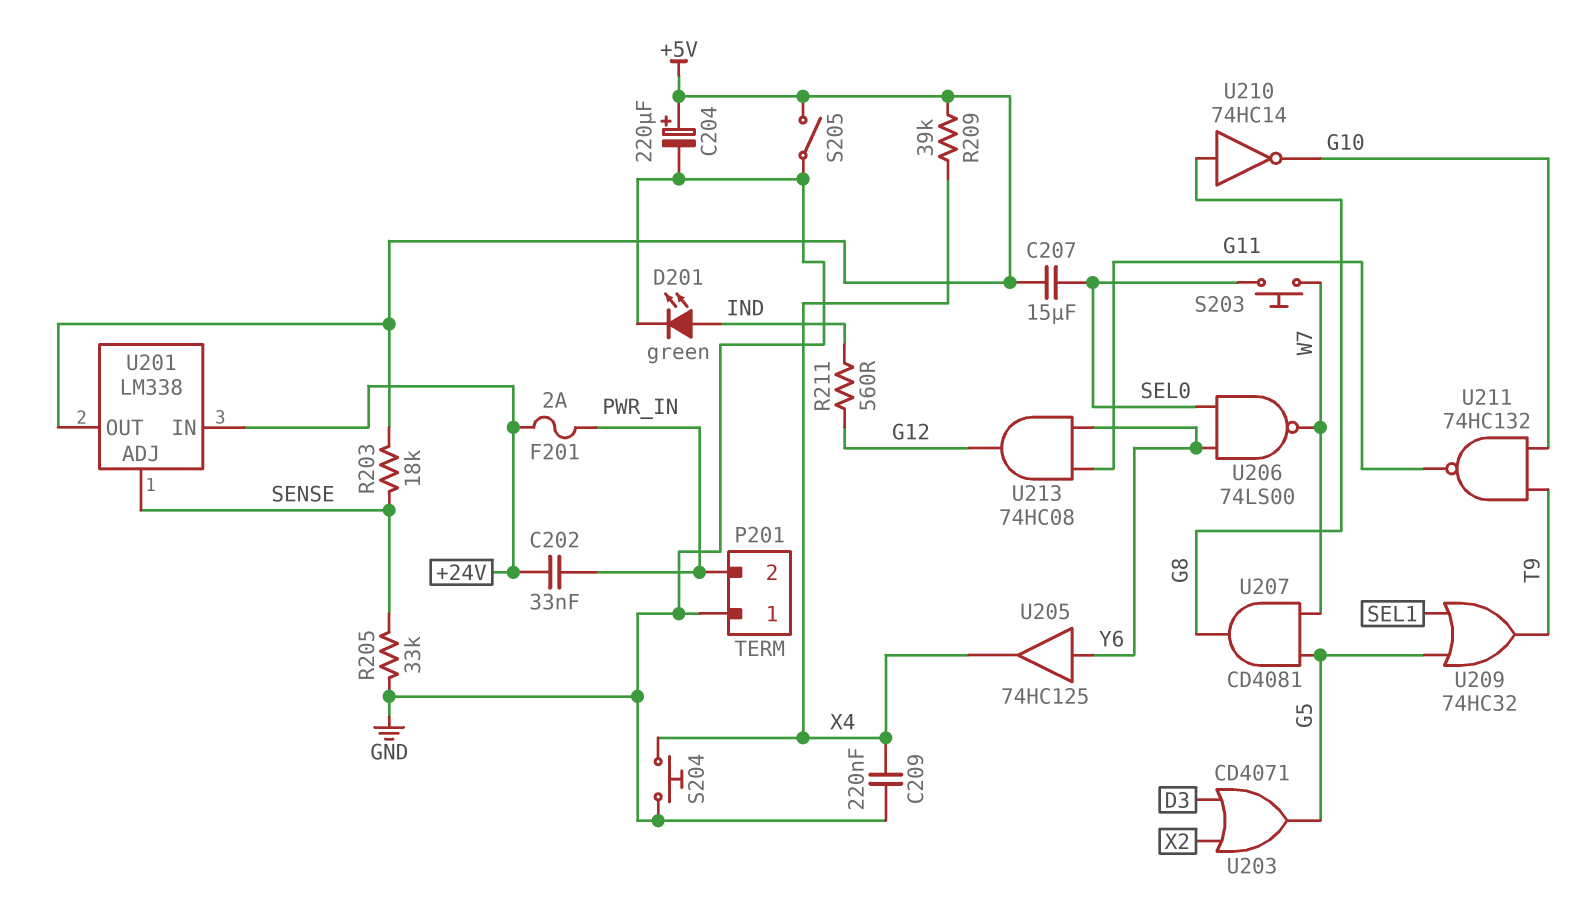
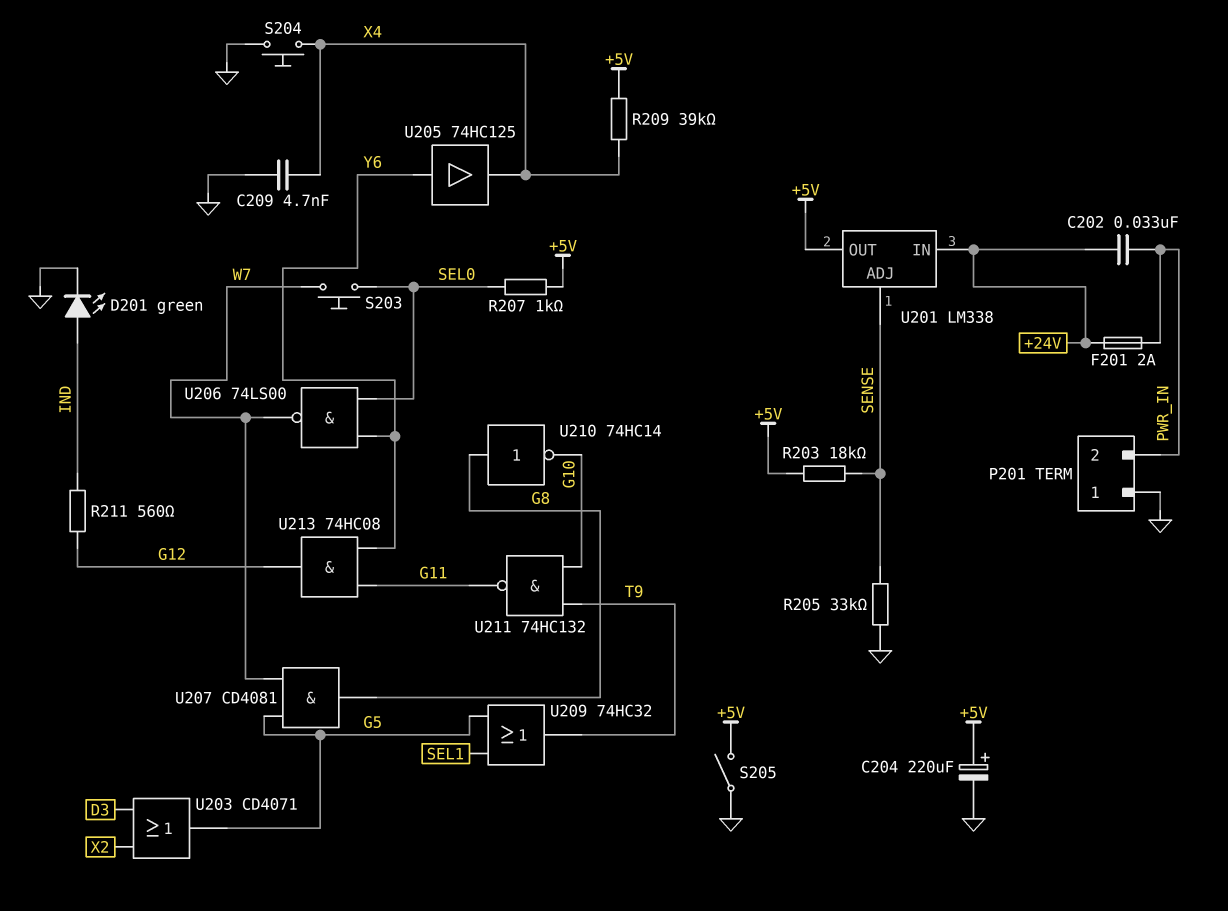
C207: 15uF (+5V, SEL0) -> none
C209: 220nF (GND, X4) -> 4.7nF (GND, X4)
R207: none -> 1k (+5V, SEL0)

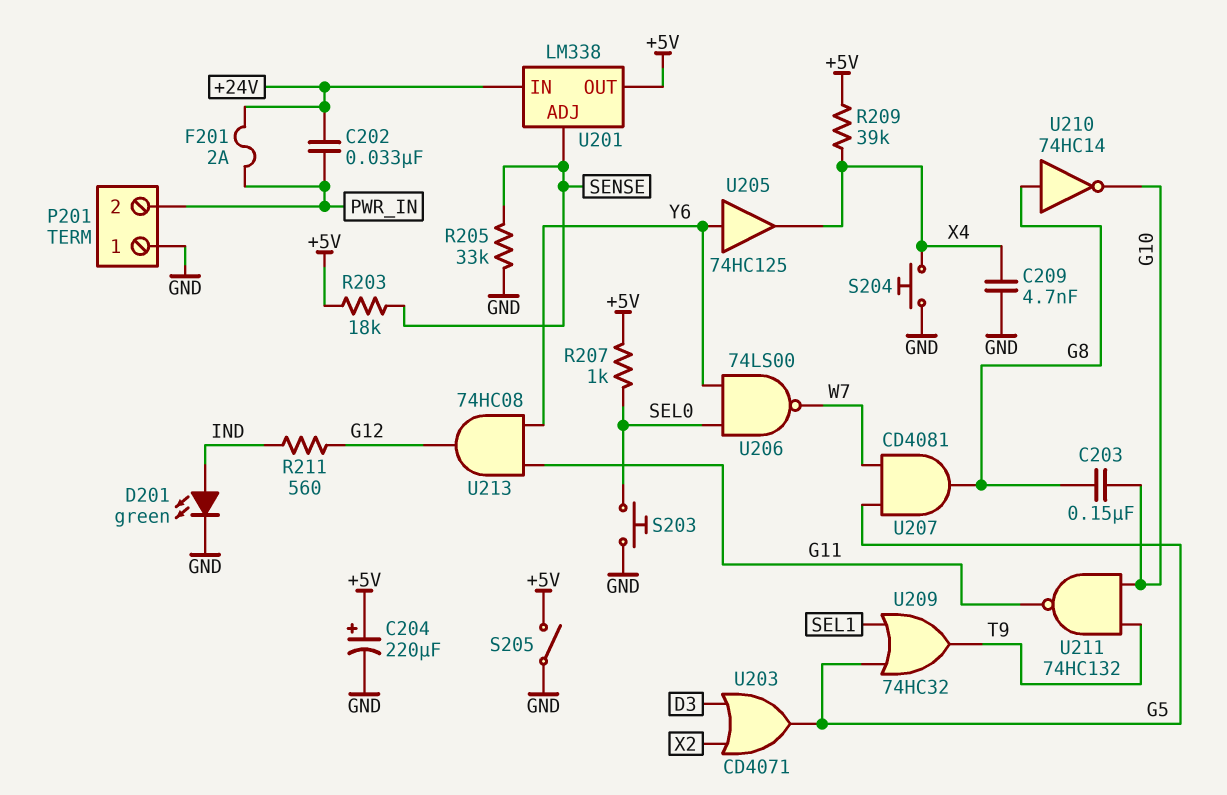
C203: none -> 150nF (G8, G10)
S203: button (SEL0, W7) -> button (GND, SEL0)

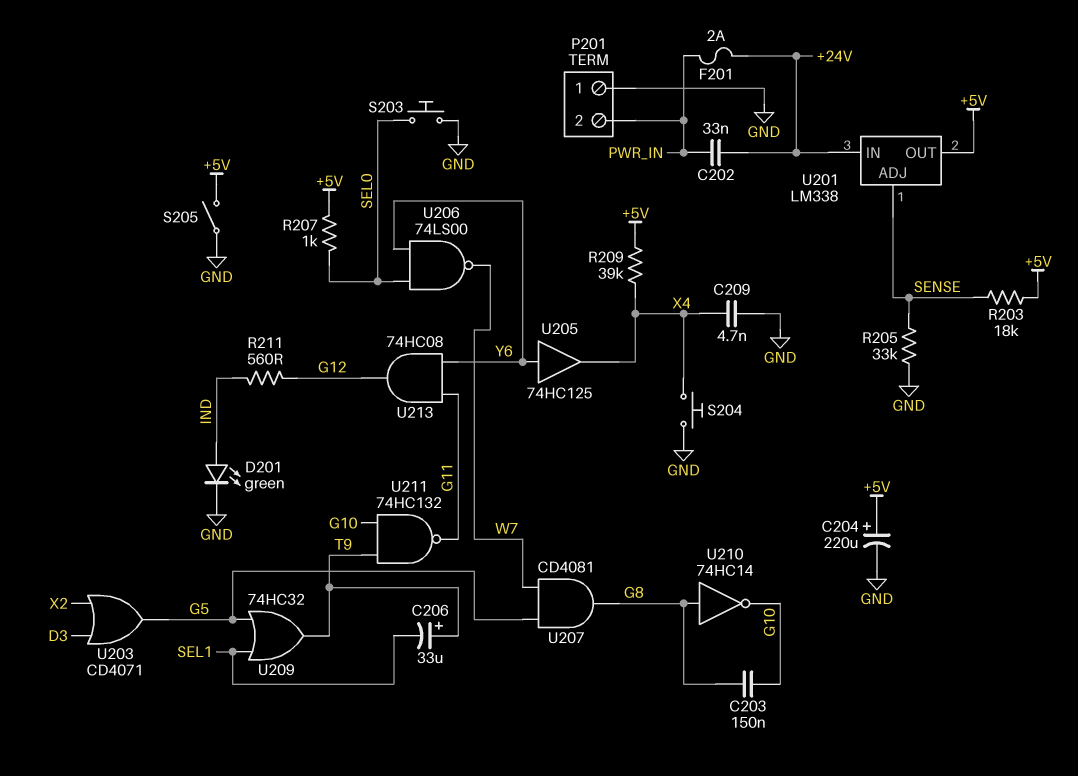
C206: none -> 33uF (plus T9, minus SEL1)

